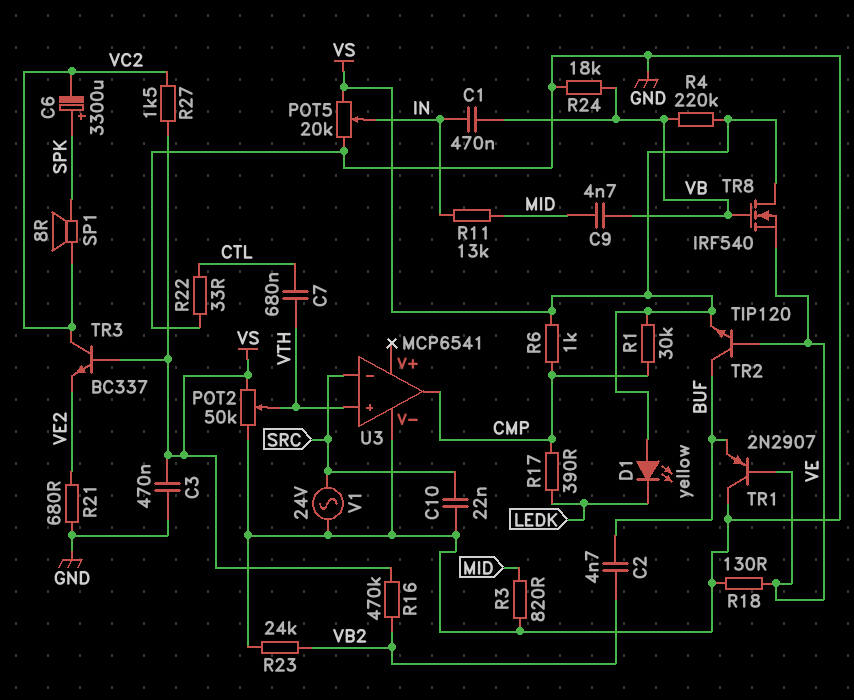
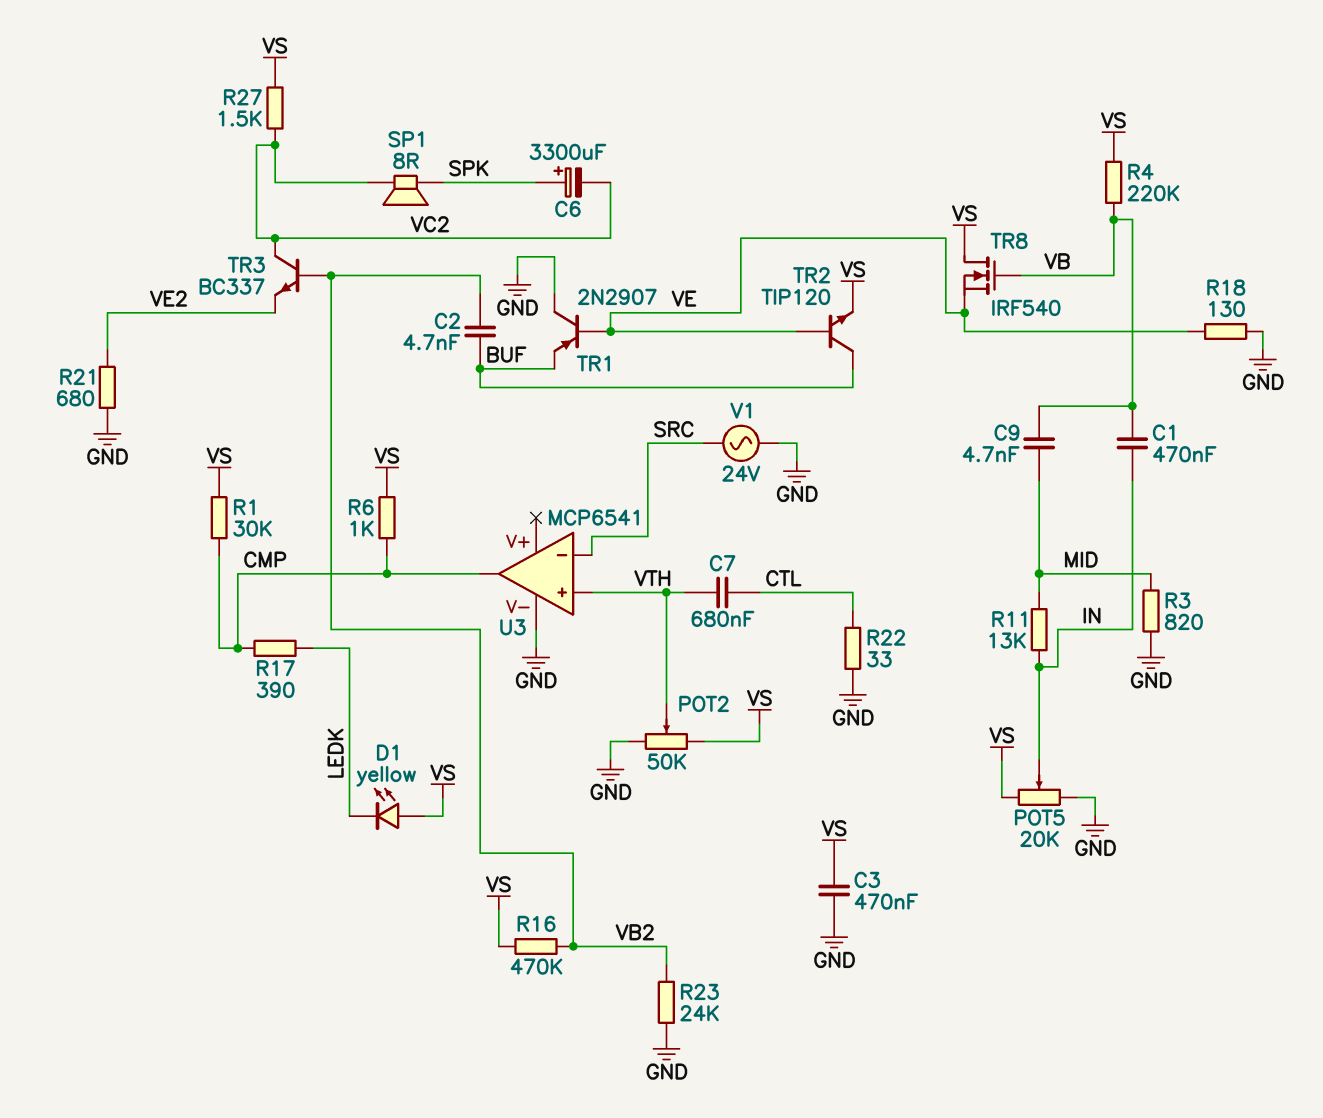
C10: 22nF (GND, SRC) -> none
R24: 18k (GND, VB) -> none
TR3: NPN BC337 (B VS, C VC2, E VE2) -> NPN BC337 (B VB2, C VC2, E VE2)

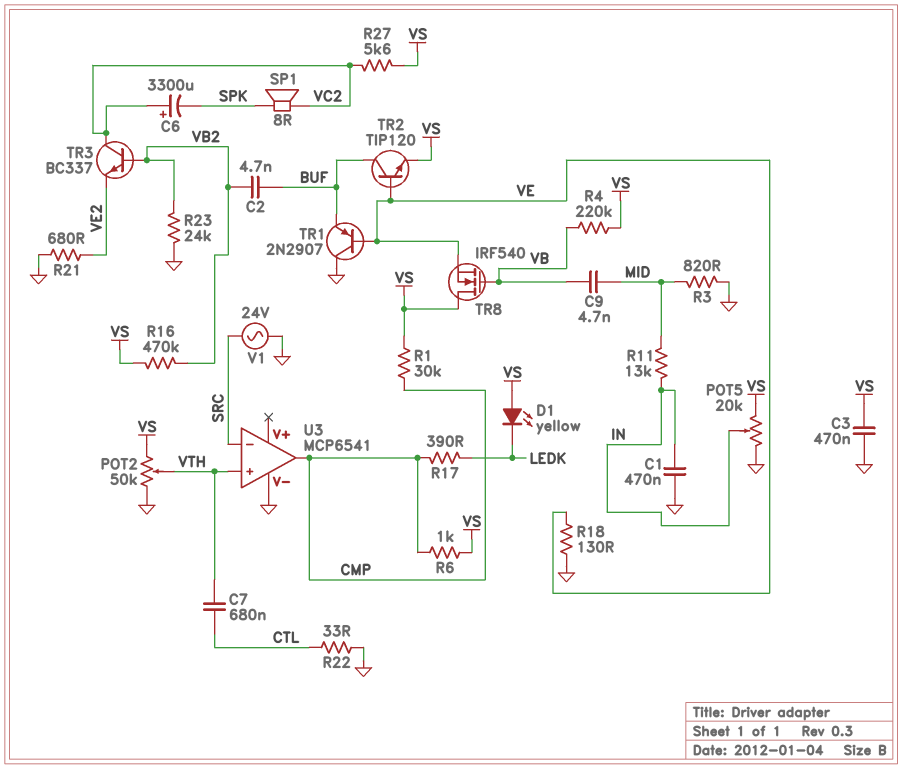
C1: 470nF (IN, VB) -> 470nF (GND, IN)
C6: 3300uF (plus SPK, minus VC2) -> 3300uF (plus VC2, minus SPK)
R27: 1.5k (VC2, VS) -> 5.6k (VC2, VS)

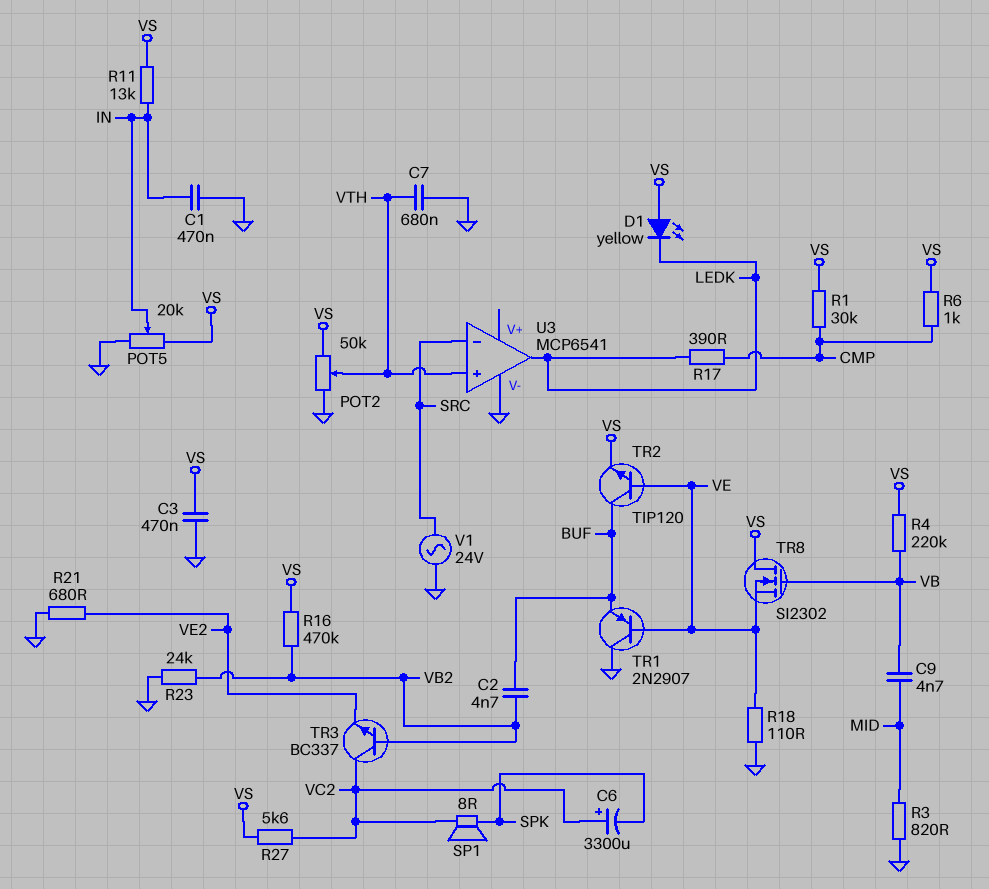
C7: 680nF (CTL, VTH) -> 680nF (GND, VTH)
R11: 13k (IN, MID) -> 13k (IN, VS)
R18: 130 (GND, VE) -> 110 (GND, VE)
R22: 33 (CTL, GND) -> none
TR8: NMOS IRF540 (G VB, D VS, S VE) -> NMOS SI2302 (G VB, D VS, S VE)
U3 pin out: CMP -> LEDK

